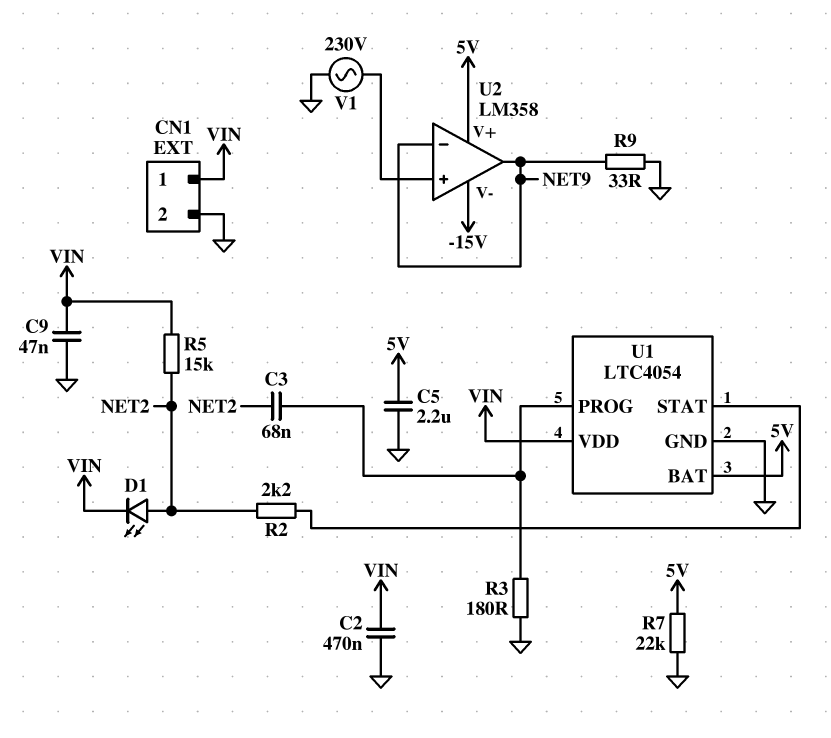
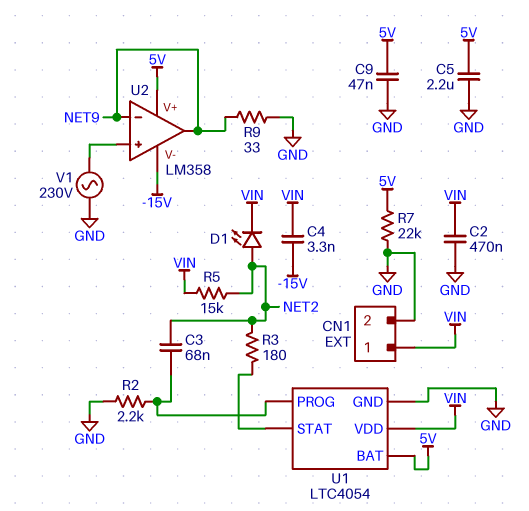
C4: none -> 3.3nF (-15V, VIN)
C9: 47nF (GND, VIN) -> 47nF (5V, GND)
R2: 2.2k (NET2, U1/STAT) -> 2.2k (GND, U1/PROG)
R3: 180 (GND, U1/PROG) -> 180 (NET2, U1/STAT)

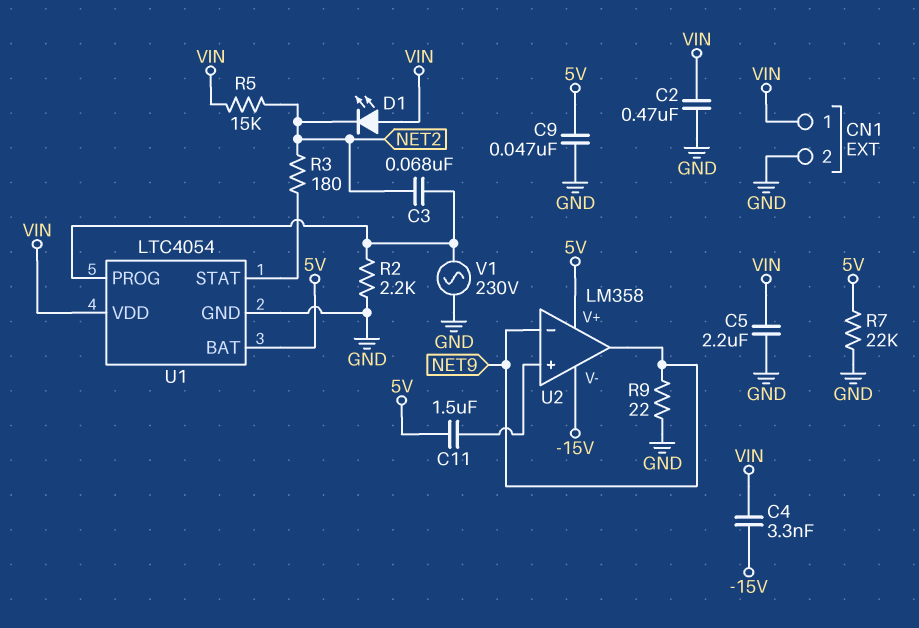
C5: 2.2uF (5V, GND) -> 2.2uF (GND, VIN)
C11: none -> 1.5uF (5V, U2/in+)
D1: LED (A NET2, K VIN) -> LED (A VIN, K NET2)
R9: 33 (GND, NET9) -> 22 (GND, NET9)
V1: AC 230V (GND, U2/in+) -> AC 230V (GND, U1/PROG)

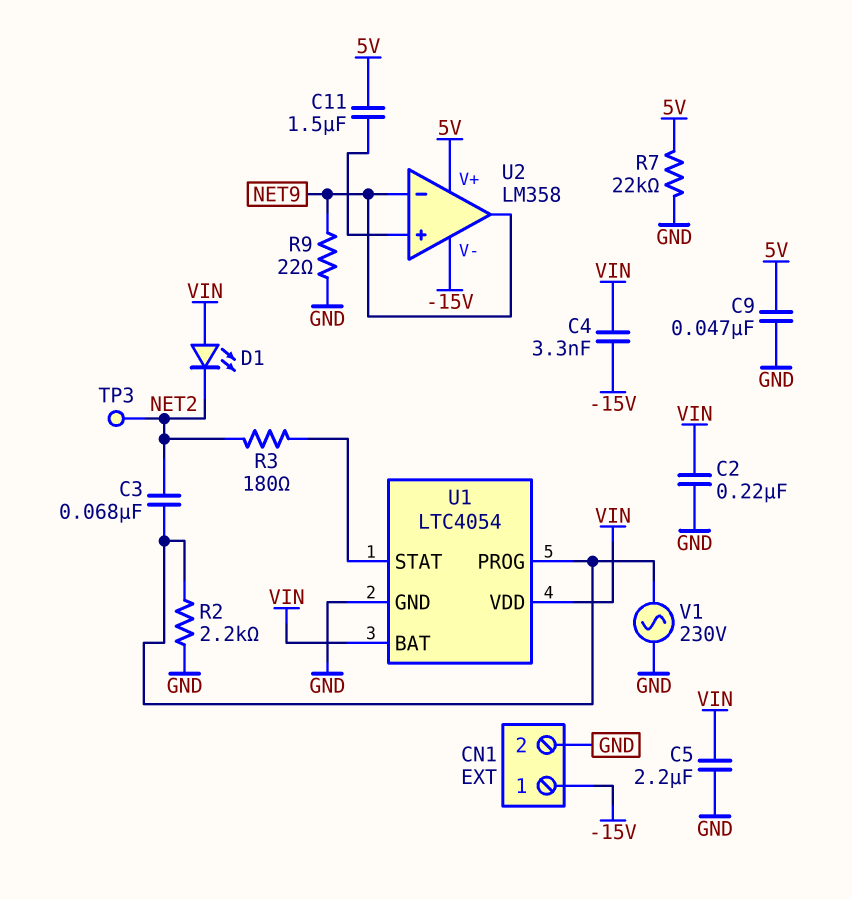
C2: 470nF (GND, VIN) -> 220nF (GND, VIN)
CN1 pin 1: VIN -> -15V
R5: 15k (NET2, VIN) -> none
TP3: none -> test point (NET2)
U1 pin BAT: 5V -> VIN

